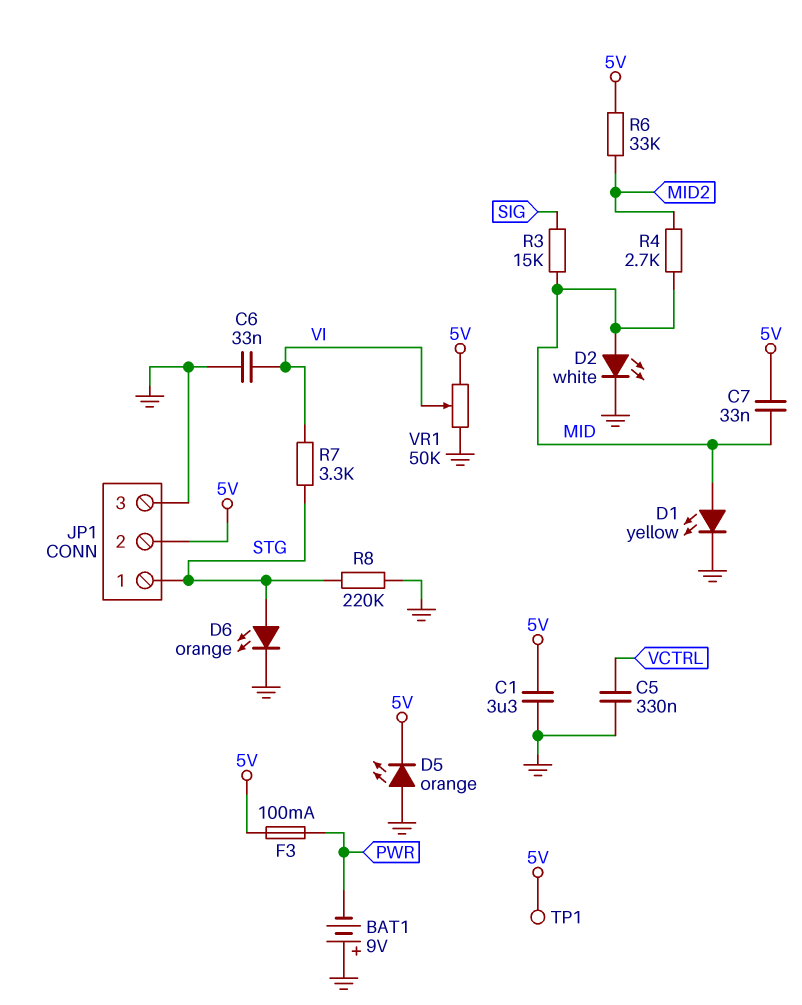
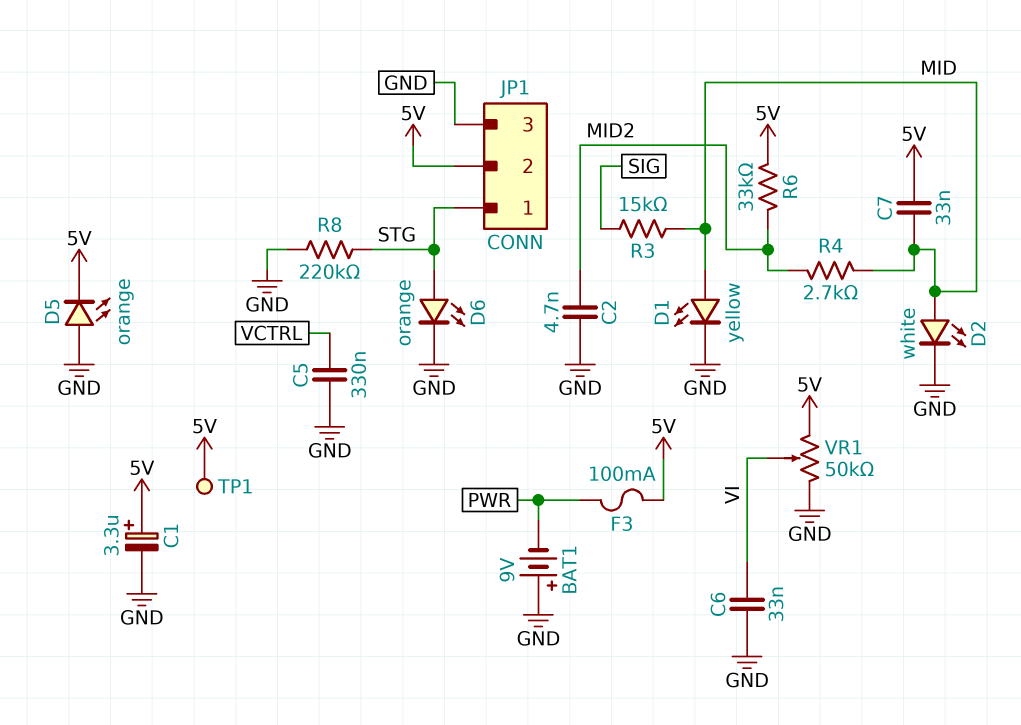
C1: 3.3uF (5V, GND) -> 3.3uF (plus 5V, minus GND)
C2: none -> 4.7nF (GND, MID2)
R7: 3.3k (STG, VI) -> none

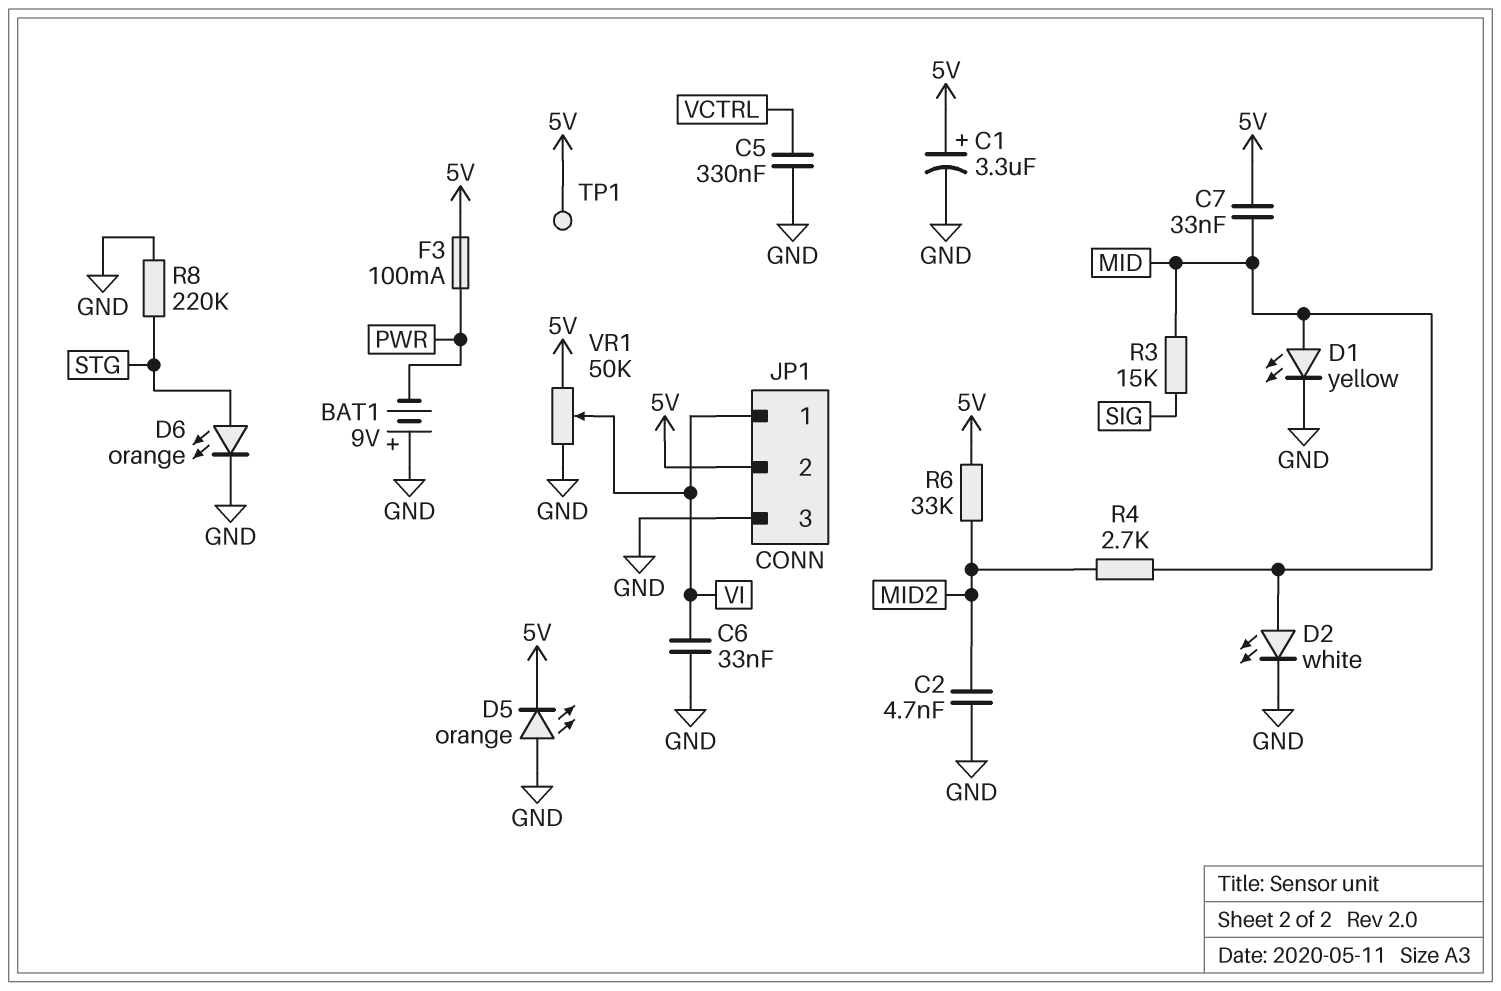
JP1 pin 1: STG -> VI

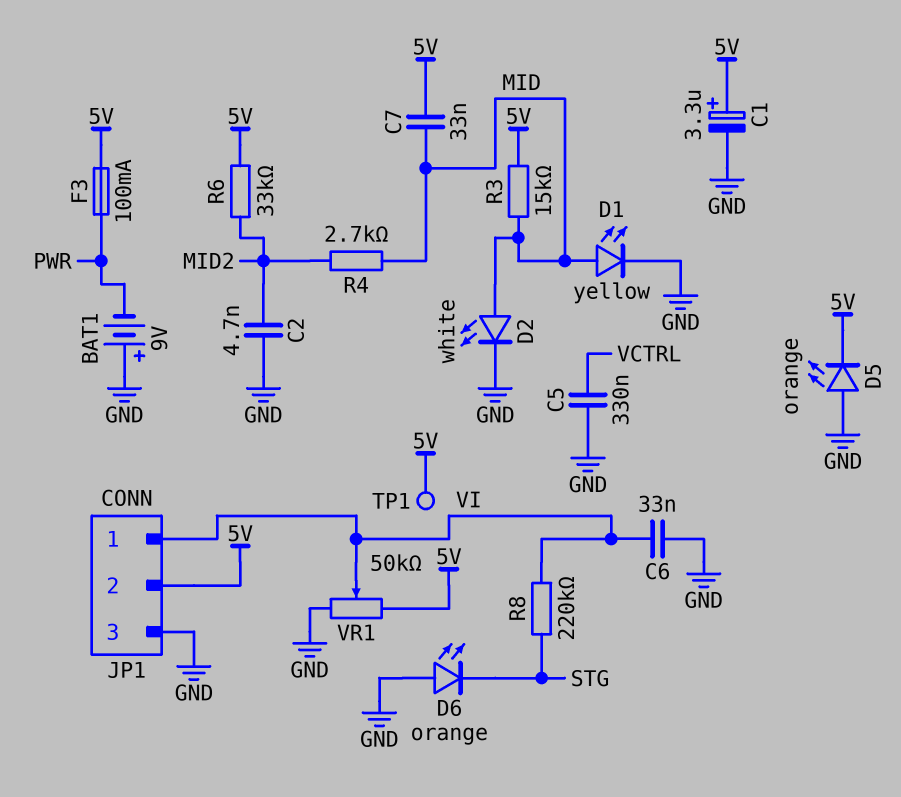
D6: LED orange (A STG, K GND) -> LED orange (A GND, K STG)
R3: 15k (MID, SIG) -> 15k (5V, MID)
R8: 220k (GND, STG) -> 220k (STG, VI)

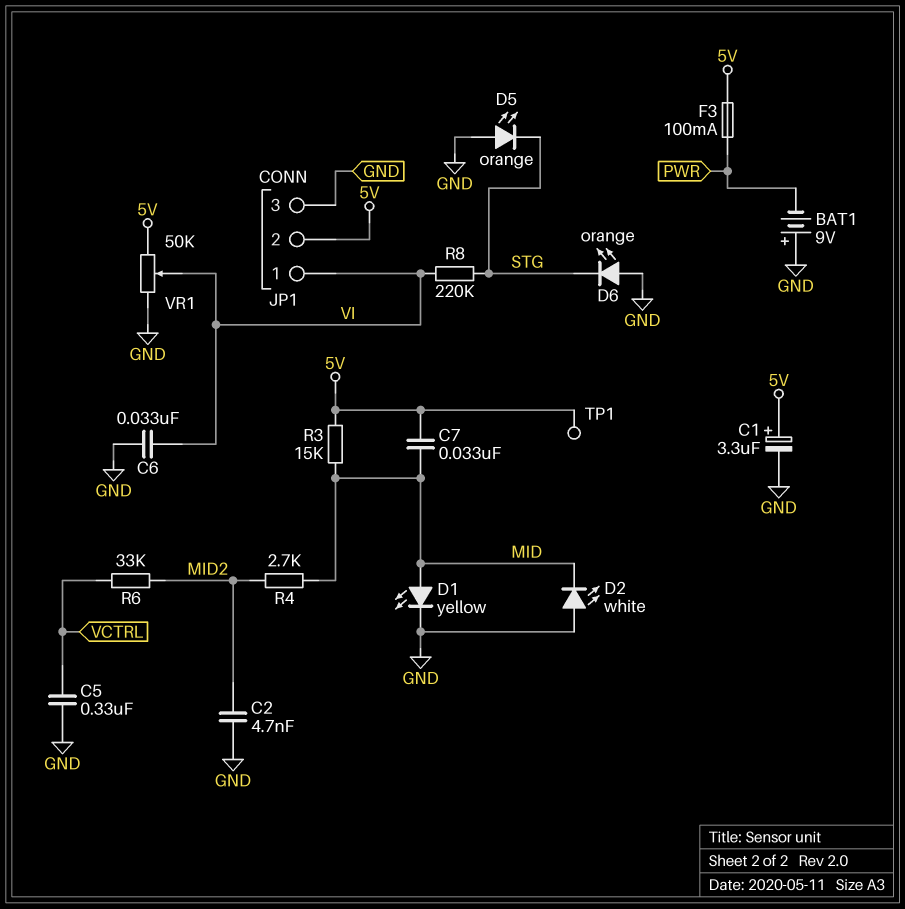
D2: LED white (A MID, K GND) -> LED white (A GND, K MID)
D5: LED orange (A GND, K 5V) -> LED orange (A GND, K STG)
R6: 33k (5V, MID2) -> 33k (MID2, VCTRL)

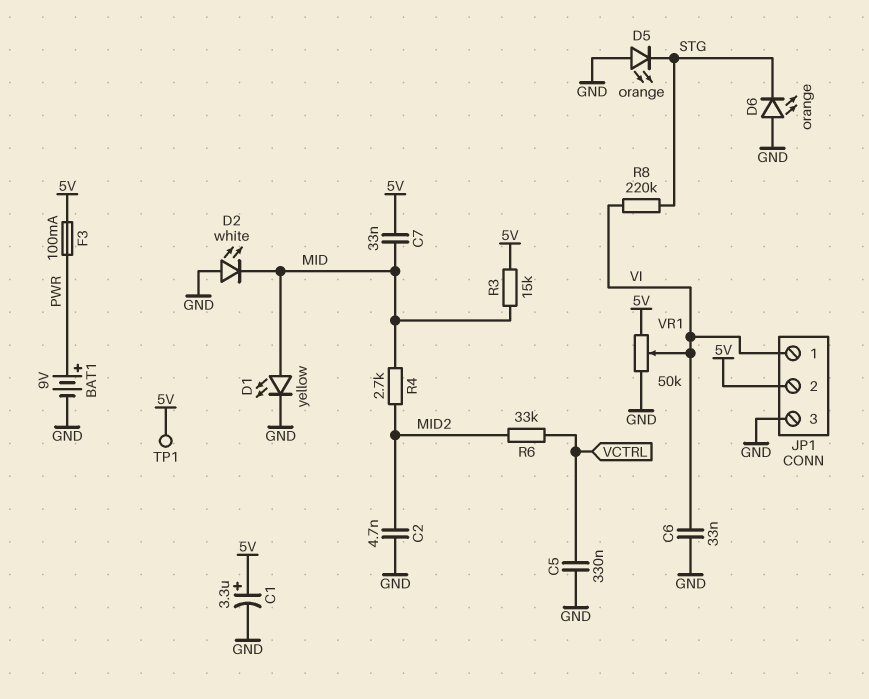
BAT1: 9V (plus GND, minus PWR) -> 9V (plus PWR, minus GND)

